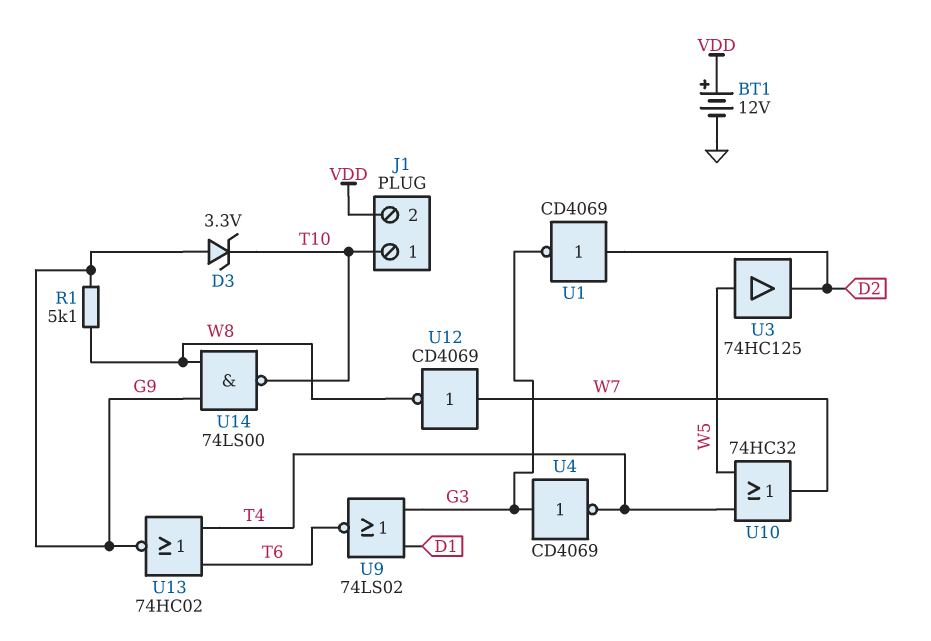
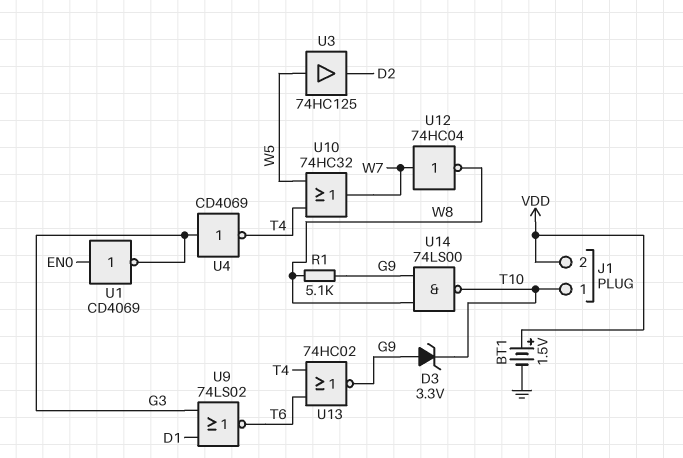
BT1: 12V (plus VDD, minus GND) -> 1.5V (plus VDD, minus GND)
U1: NOT CD4069 (in D2, out G3) -> NOT CD4069 (in EN0, out G3)
U12: NOT CD4069 (in W7, out W8) -> NOT 74HC04 (in W7, out W8)

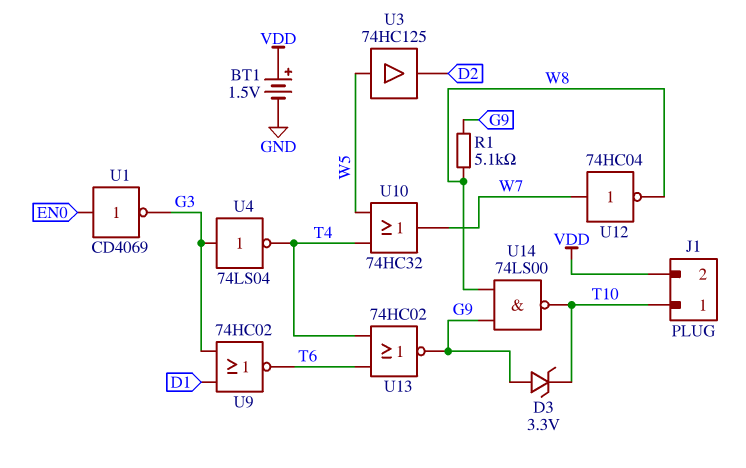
U4: NOT CD4069 (in G3, out T4) -> NOT 74LS04 (in G3, out T4)
U9: NOR 74LS02 (in D1, in G3, out T6) -> NOR 74HC02 (in D1, in G3, out T6)

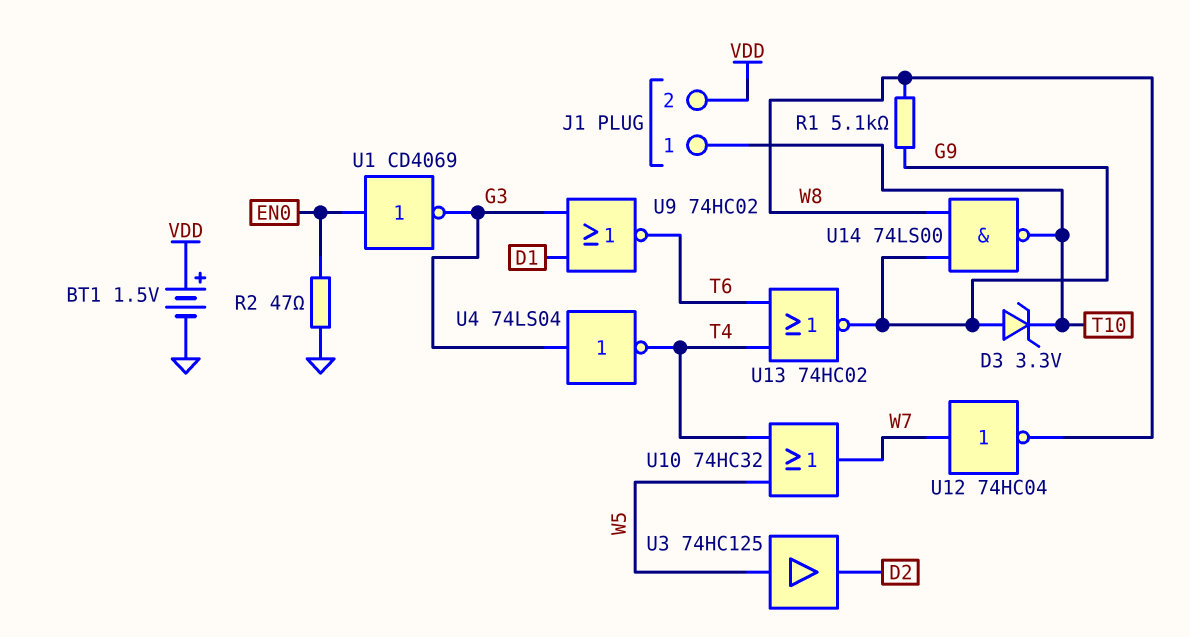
R2: none -> 47 (EN0, GND)

